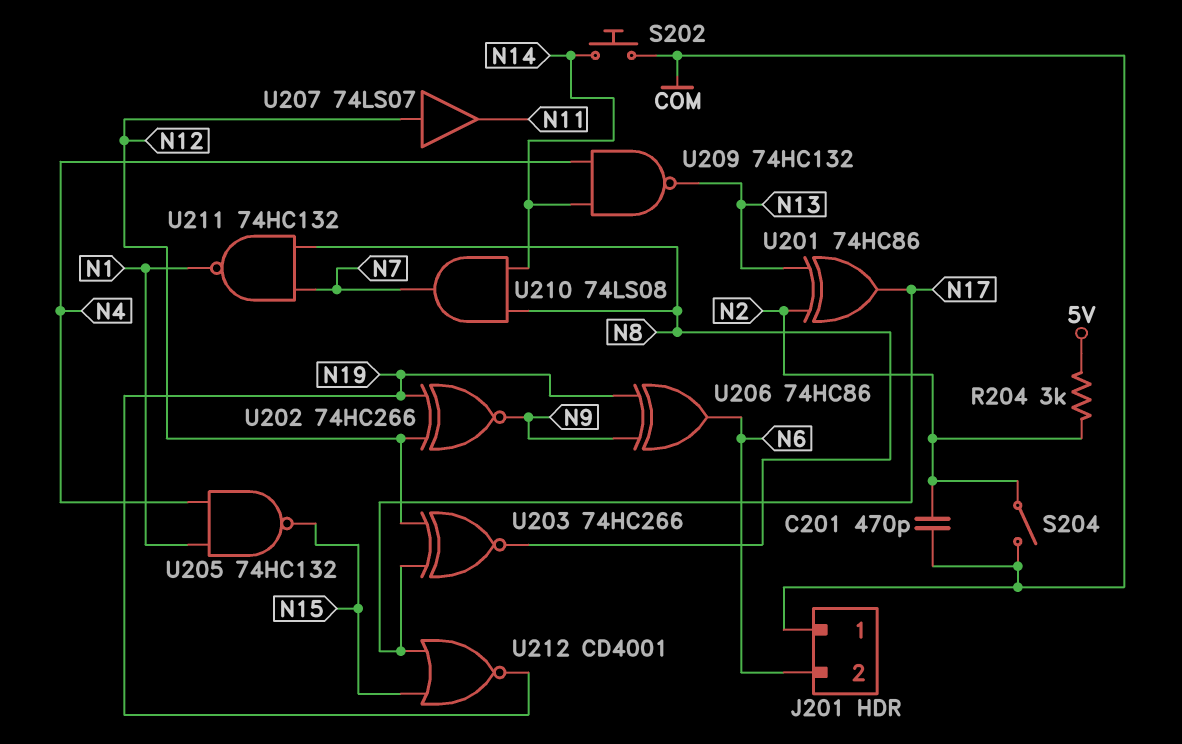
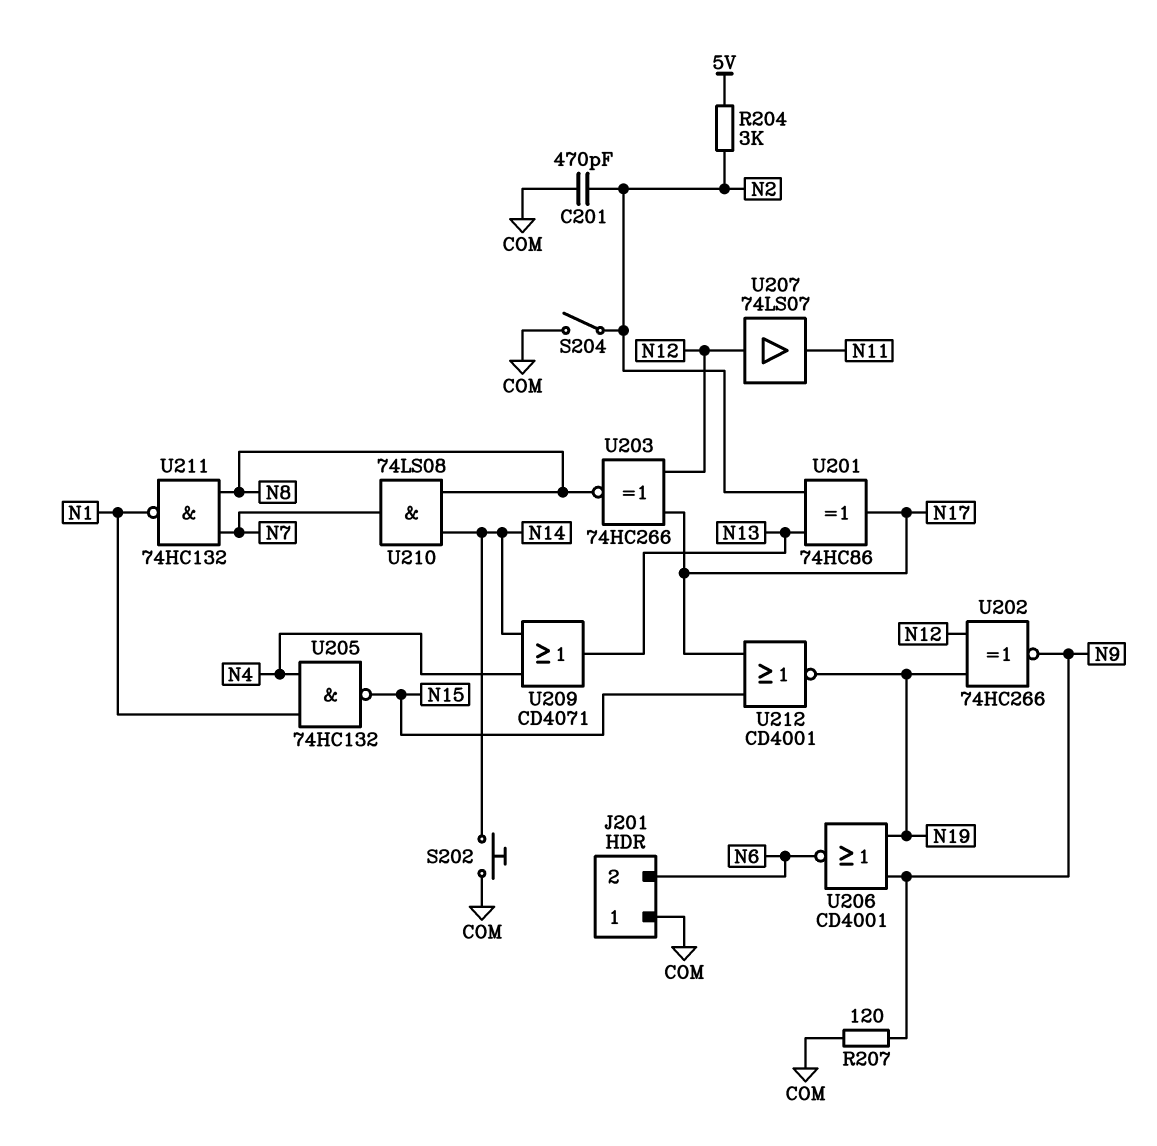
R207: none -> 120 (COM, N9)
U206: XOR 74HC86 (in N9, in N19, out N6) -> NOR CD4001 (in N9, in N19, out N6)
U209: NAND 74HC132 (in N4, in N14, out N13) -> OR CD4071 (in N4, in N14, out N13)

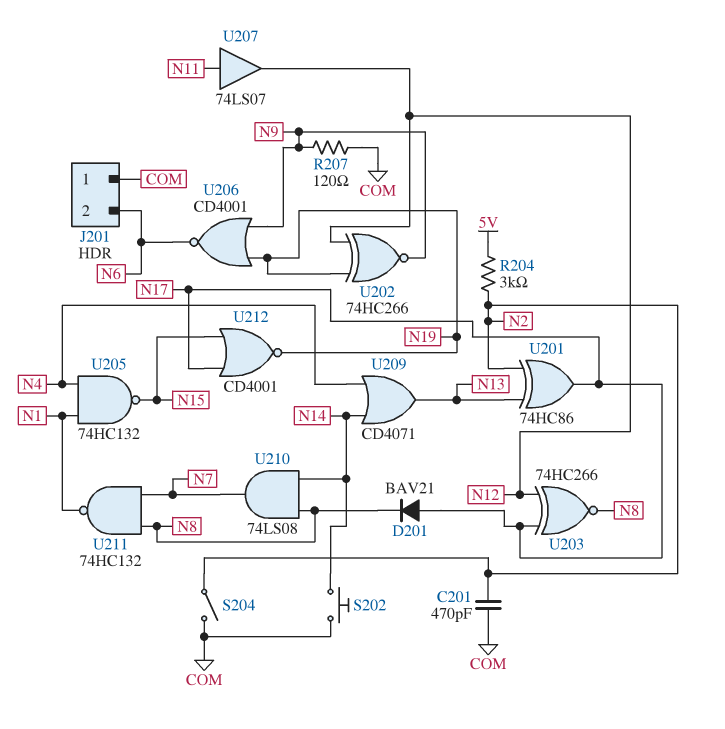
D201: none -> diode BAV21 (A N17, K N8)
U207: buffer 74LS07 (in N12, out N11) -> buffer 74LS07 (in N11, out N12)

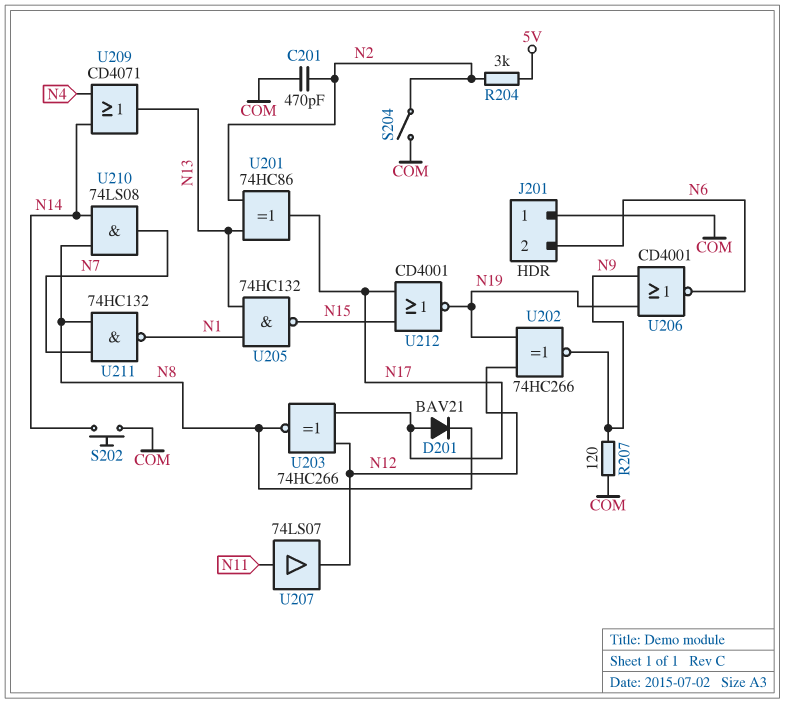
U205: NAND 74HC132 (in N1, in N4, out N15) -> NAND 74HC132 (in N1, in N13, out N15)

